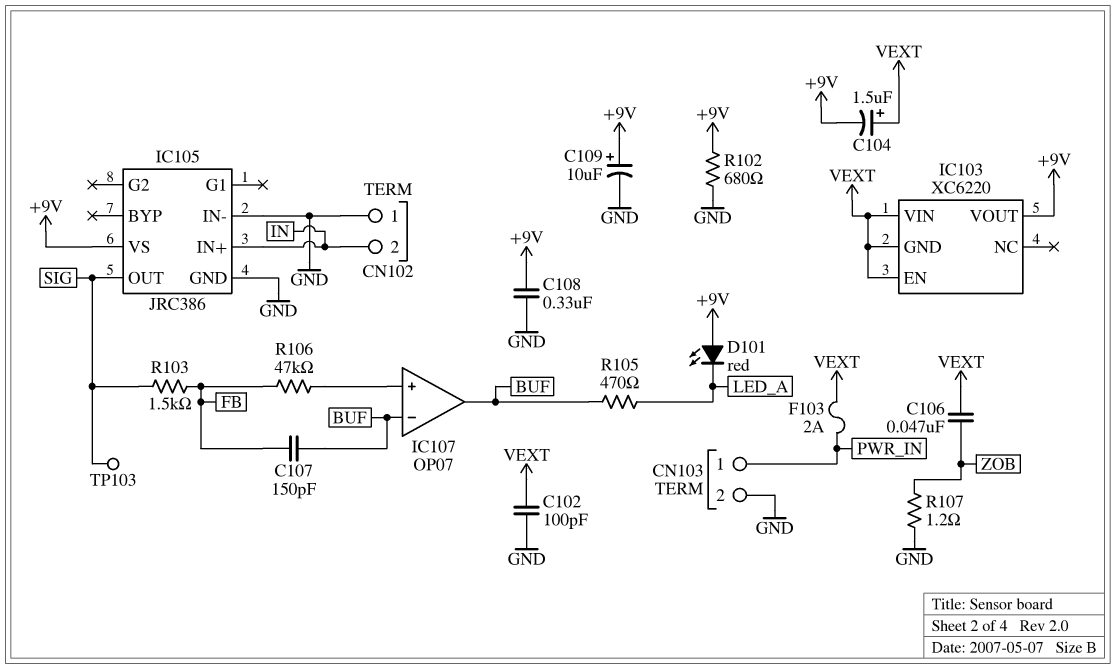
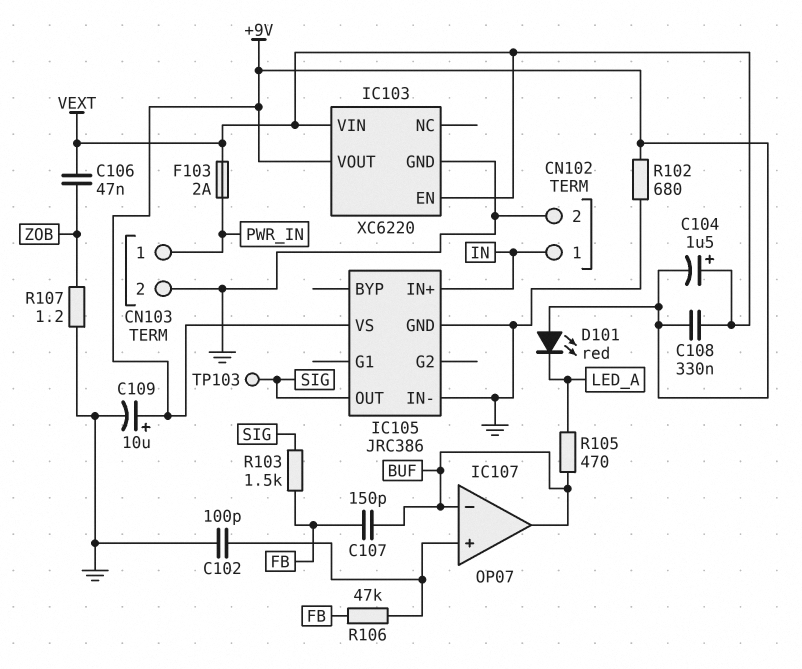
C102: 100pF (GND, VEXT) -> 100pF (GND, IC107/in+)
C108: 330nF (+9V, GND) -> 330nF (+9V, VEXT)
CN102 pin 1: GND -> IN
CN102 pin 2: IN -> GND
IC103 pin GND: VEXT -> GND

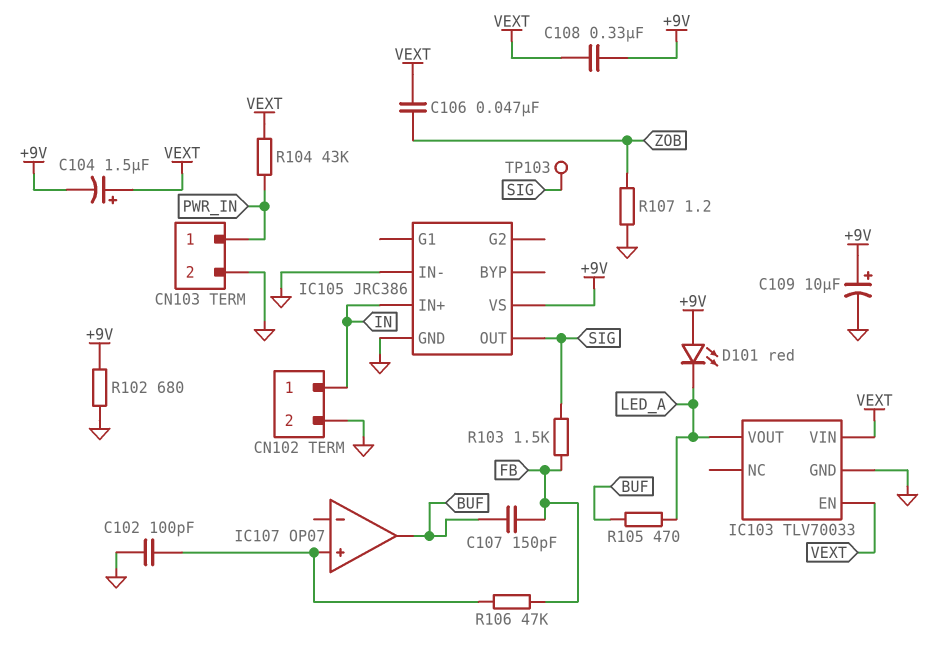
F103: 2A (PWR_IN, VEXT) -> none
IC103: XC6220 -> TLV70033
IC103 pin VOUT: +9V -> LED_A
IC107 pin in-: BUF -> none
R104: none -> 43k (PWR_IN, VEXT)

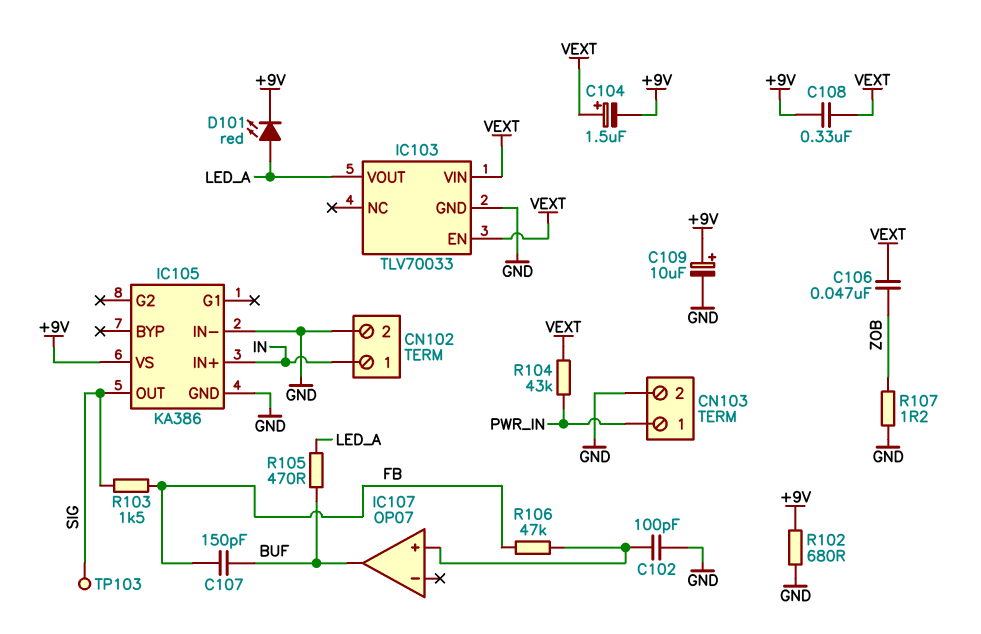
D101: LED red (A +9V, K LED_A) -> LED red (A LED_A, K +9V)
IC105: JRC386 -> KA386

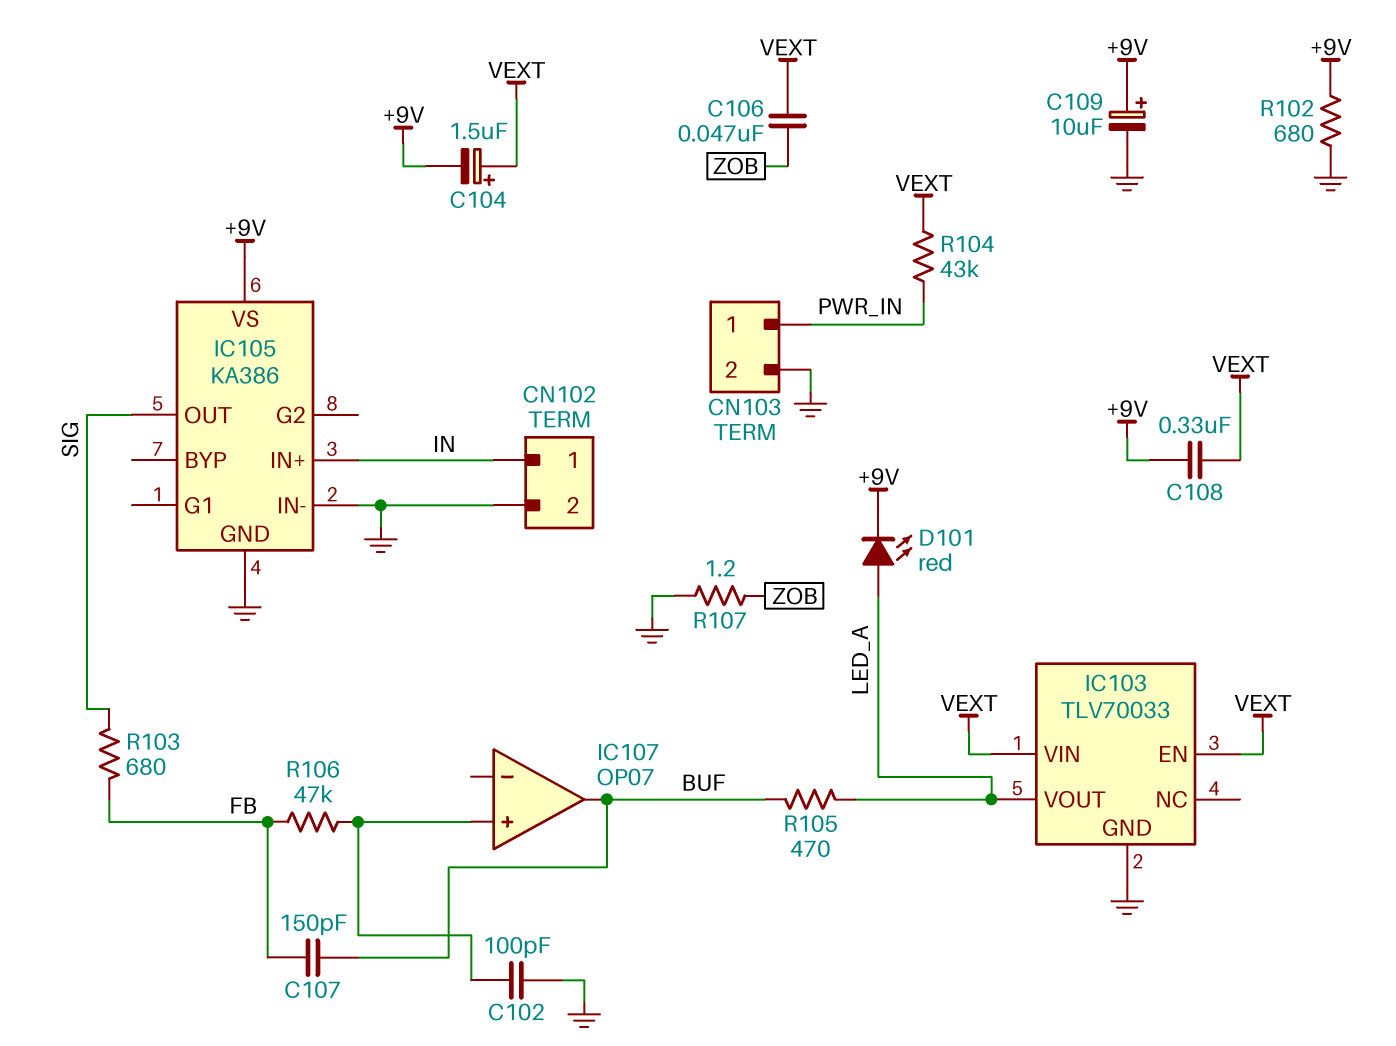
R103: 1.5k (FB, SIG) -> 680 (FB, SIG)
TP103: test point (SIG) -> none

